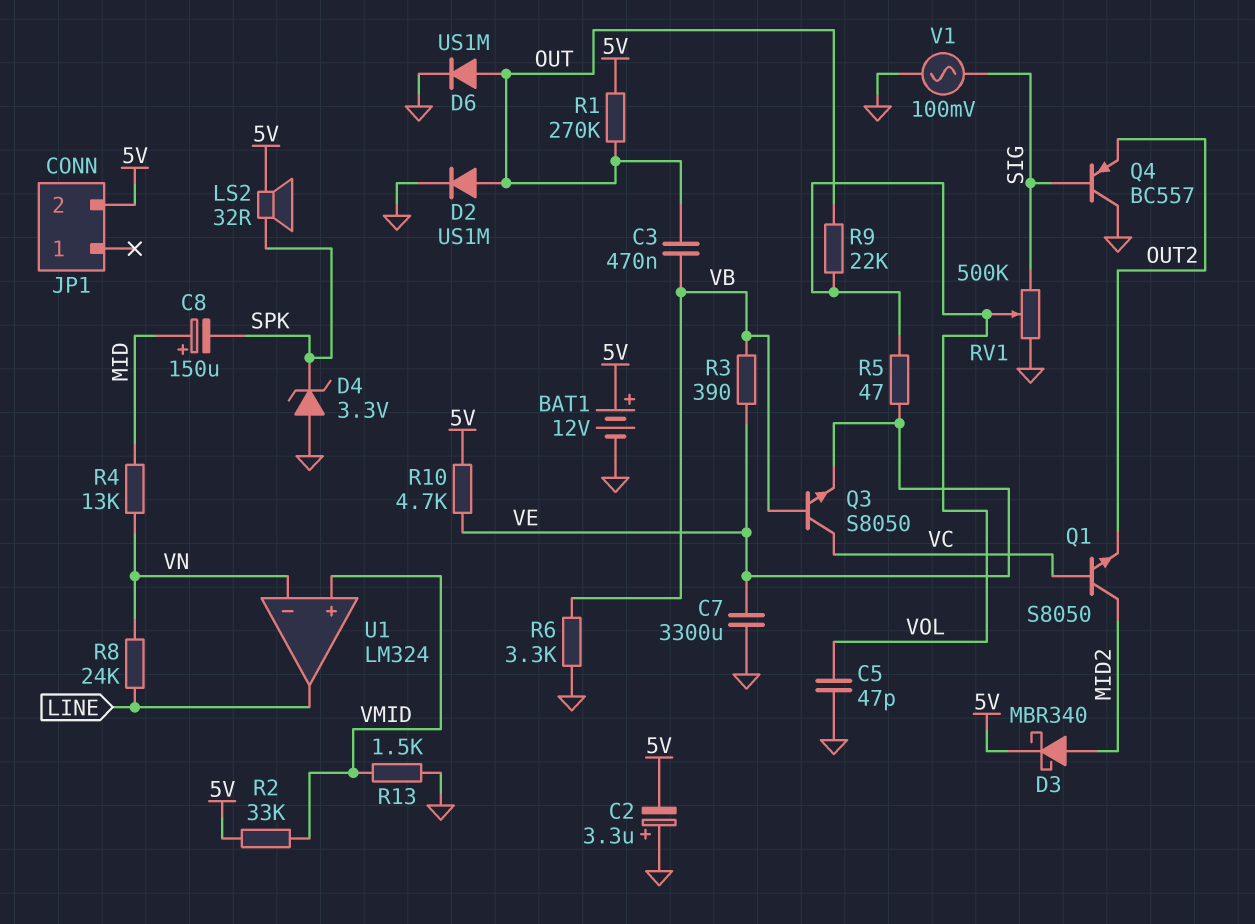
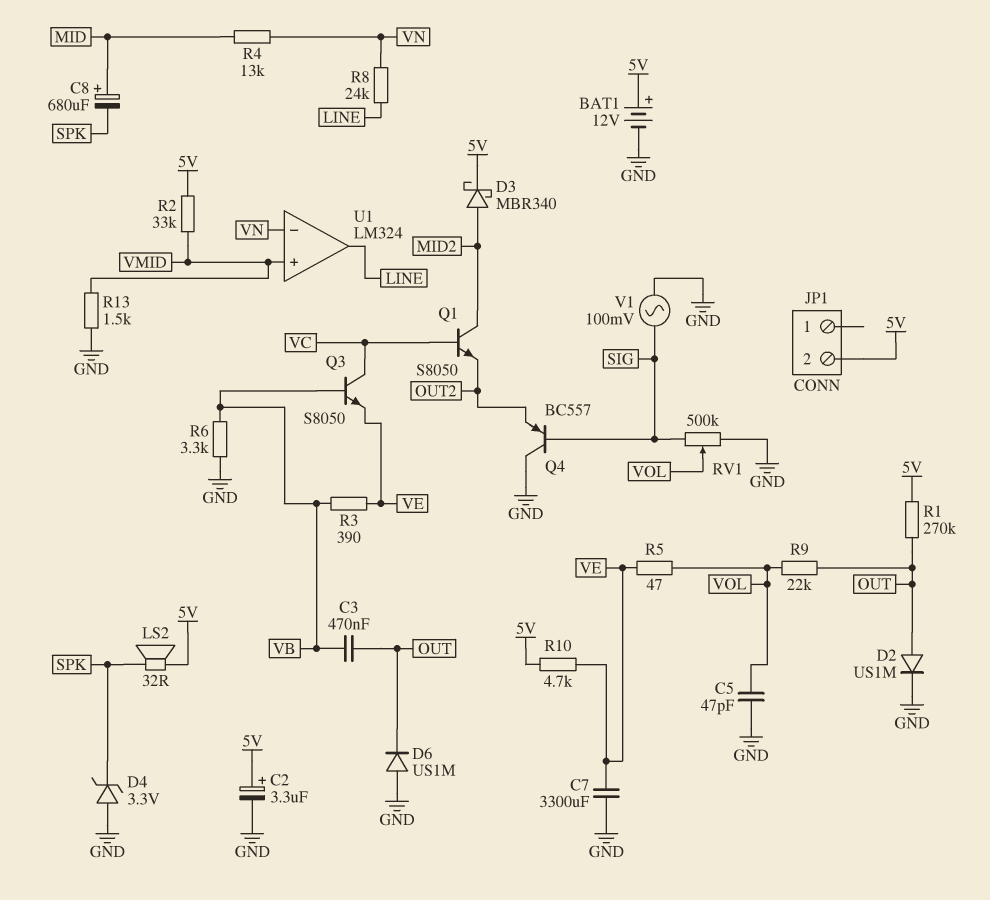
C2: 3.3uF (plus GND, minus 5V) -> 3.3uF (plus 5V, minus GND)
C8: 150uF (plus MID, minus SPK) -> 680uF (plus MID, minus SPK)
D6: diode US1M (A OUT, K GND) -> diode US1M (A GND, K OUT)

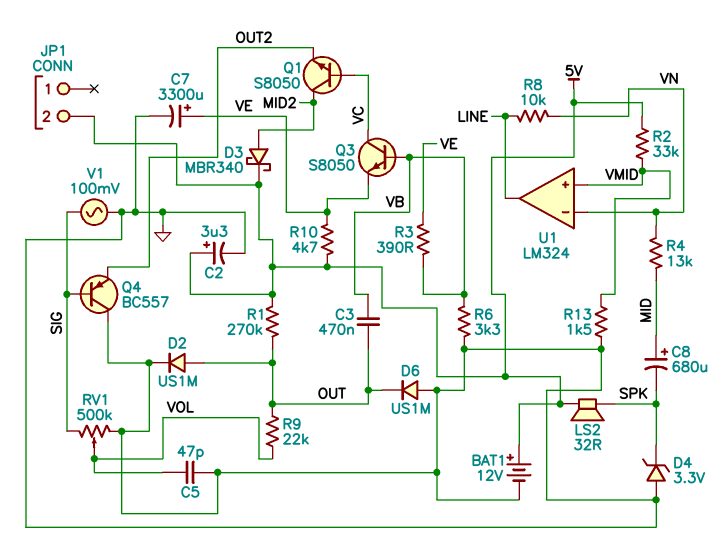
C7: 3300uF (GND, VE) -> 3300uF (plus VE, minus GND)
R5: 47 (VE, VOL) -> none
R8: 24k (LINE, VN) -> 10k (LINE, VN)

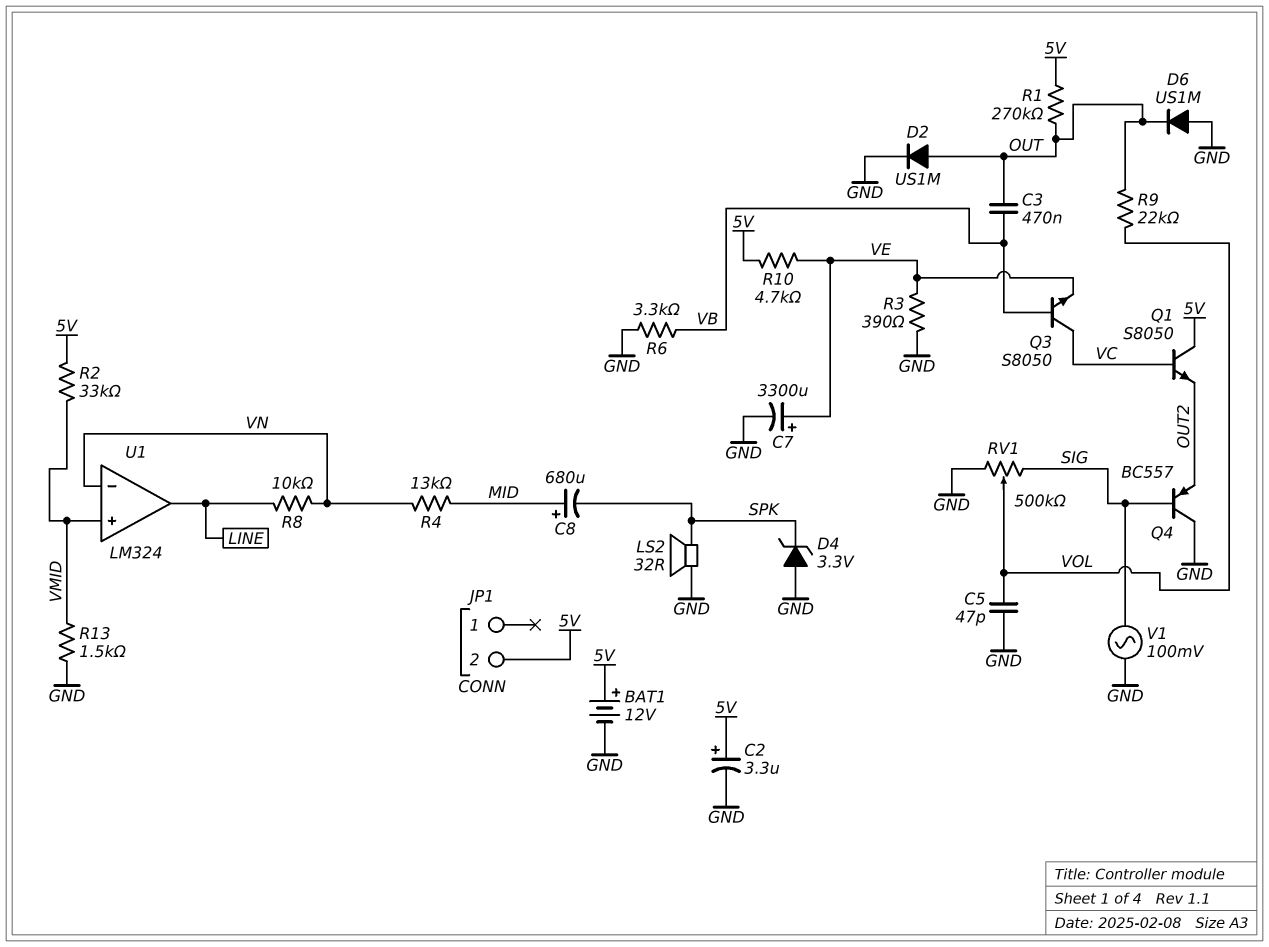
D3: schottky MBR340 (A MID2, K 5V) -> none
LS2: speaker 32R (5V, SPK) -> speaker 32R (GND, SPK)
Q1: NPN S8050 (B VC, C MID2, E OUT2) -> NPN S8050 (B VC, C 5V, E OUT2)
R3: 390 (VB, VE) -> 390 (GND, VE)

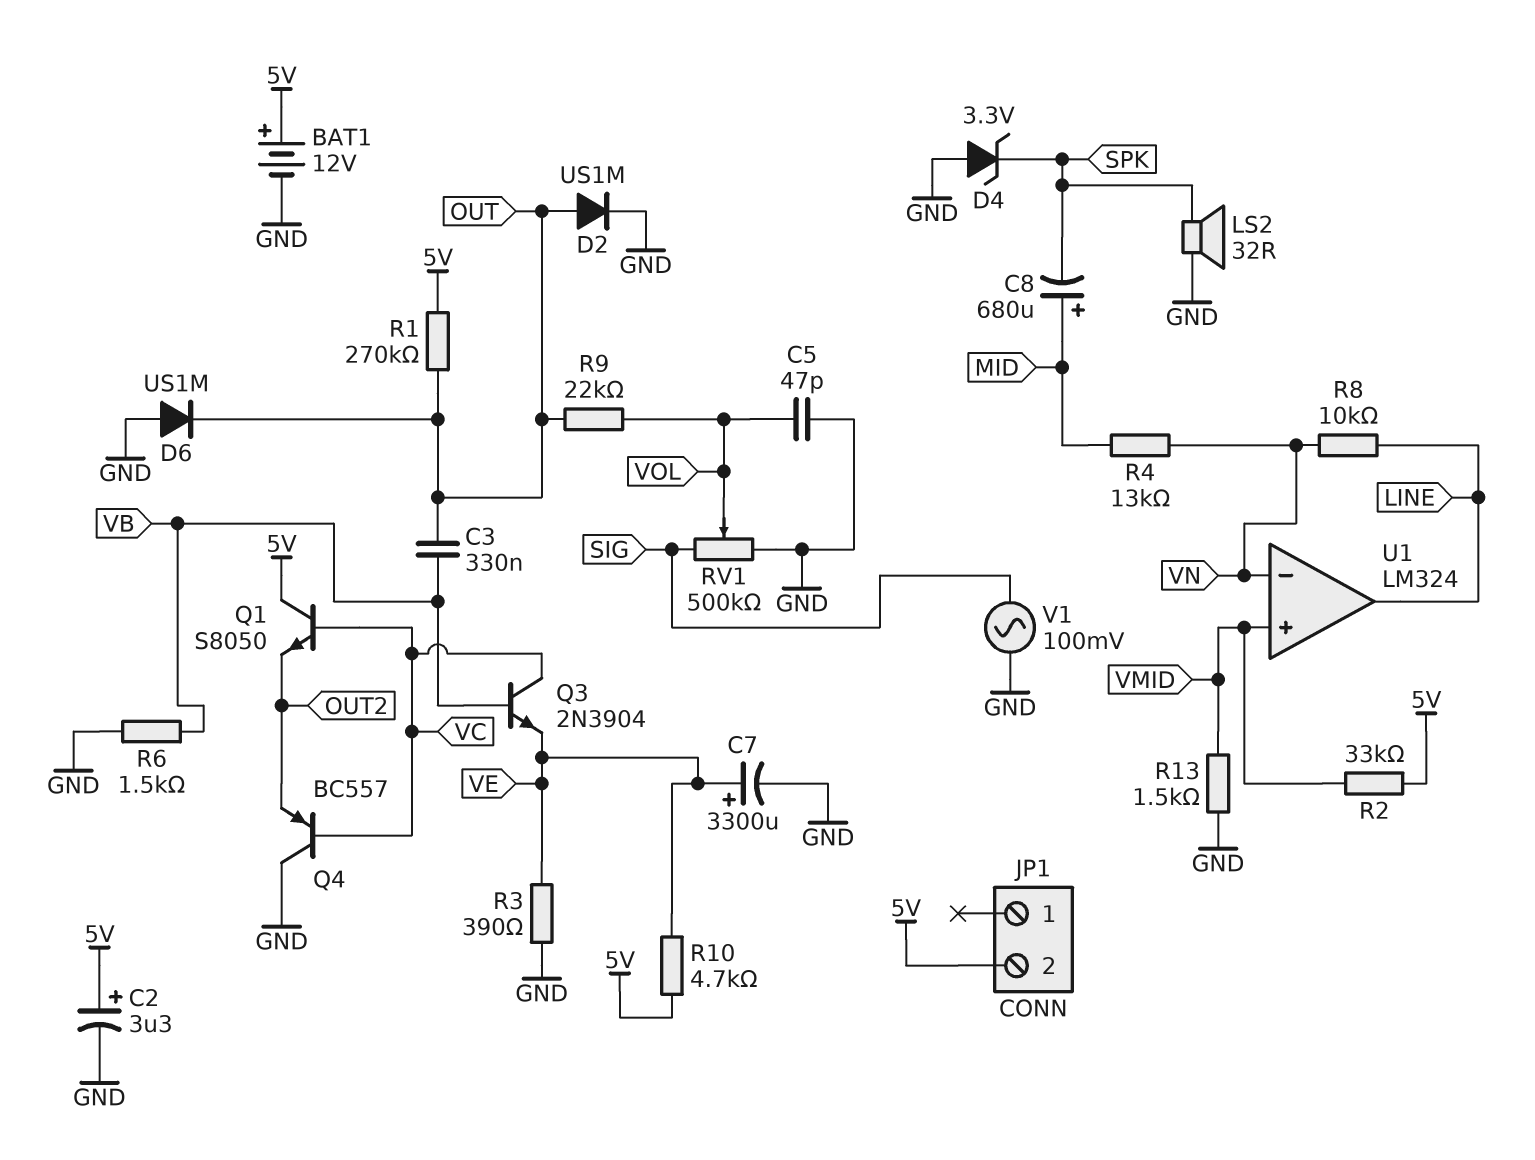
C3: 470nF (OUT, VB) -> 330nF (OUT, VB)
Q3: NPN S8050 (B VB, C VC, E VE) -> NPN 2N3904 (B VB, C VC, E VE)
Q4: PNP BC557 (B SIG, C GND, E OUT2) -> PNP BC557 (B VC, C GND, E OUT2)
R6: 3.3k (GND, VB) -> 1.5k (GND, VB)

